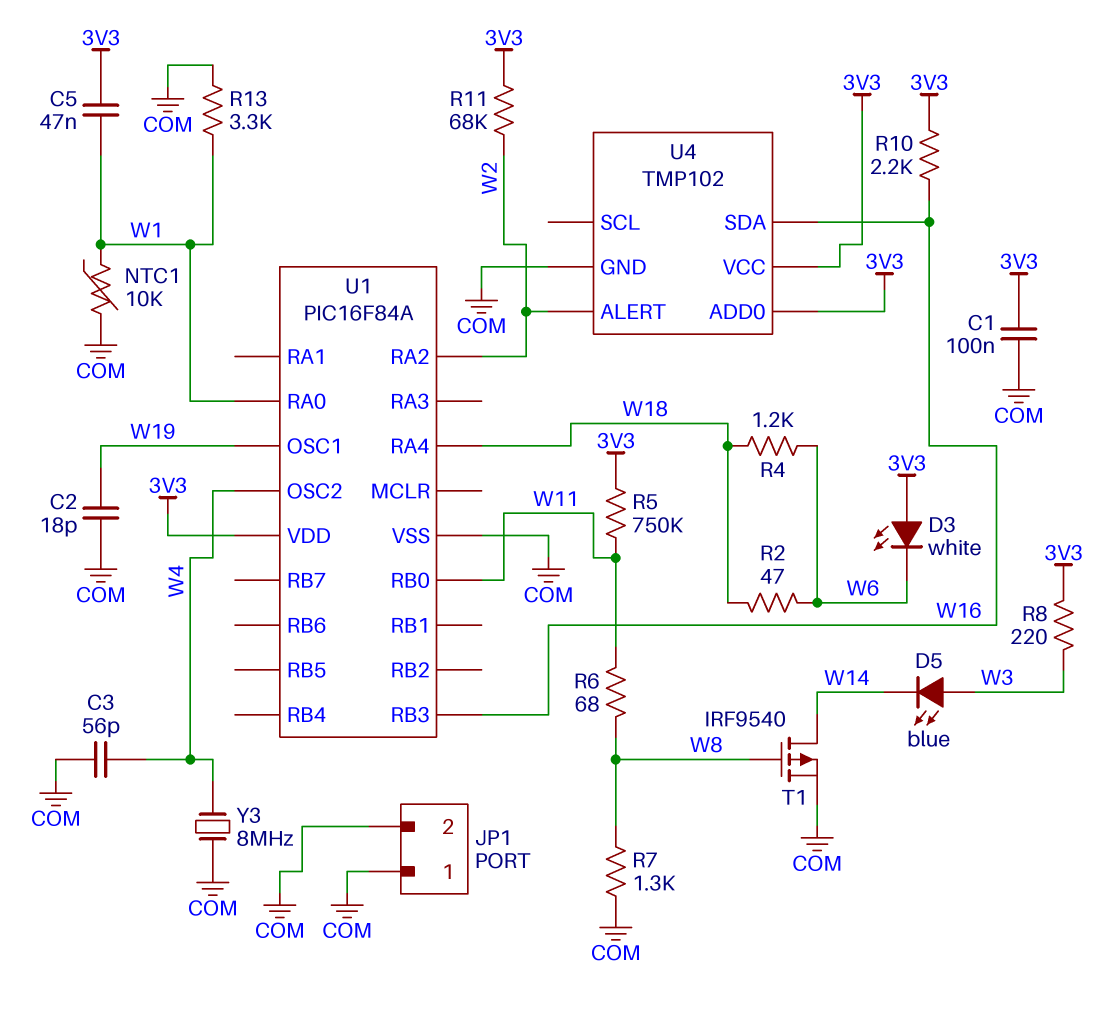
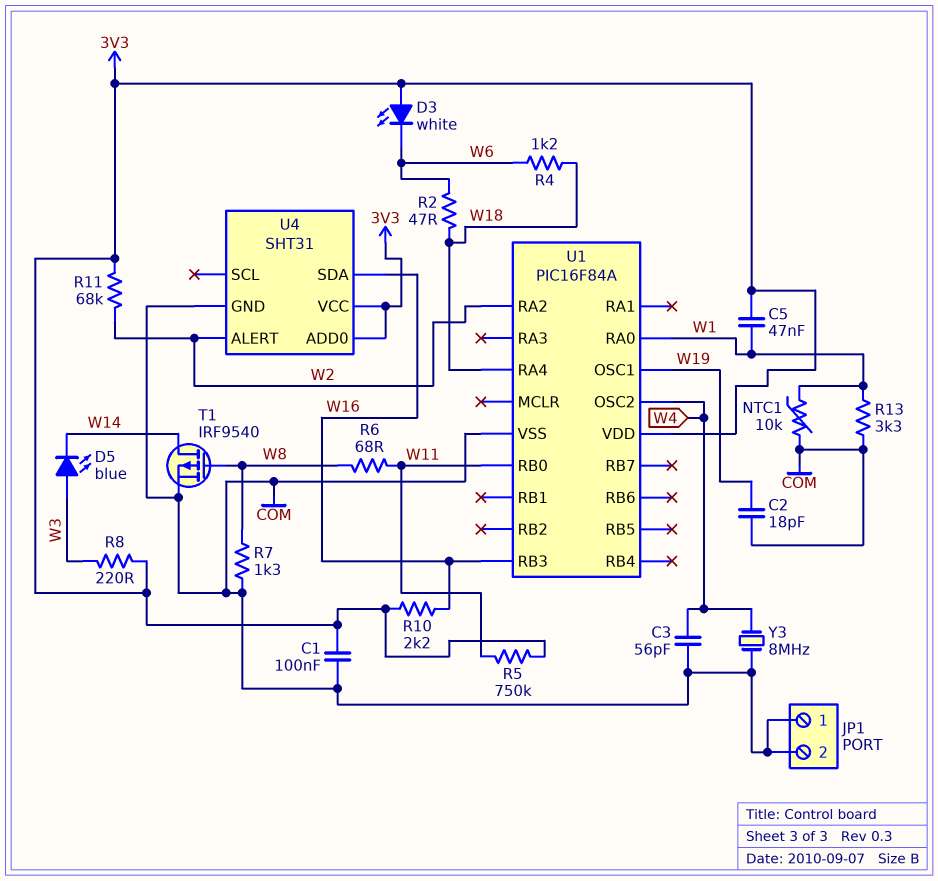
U4: TMP102 -> SHT31

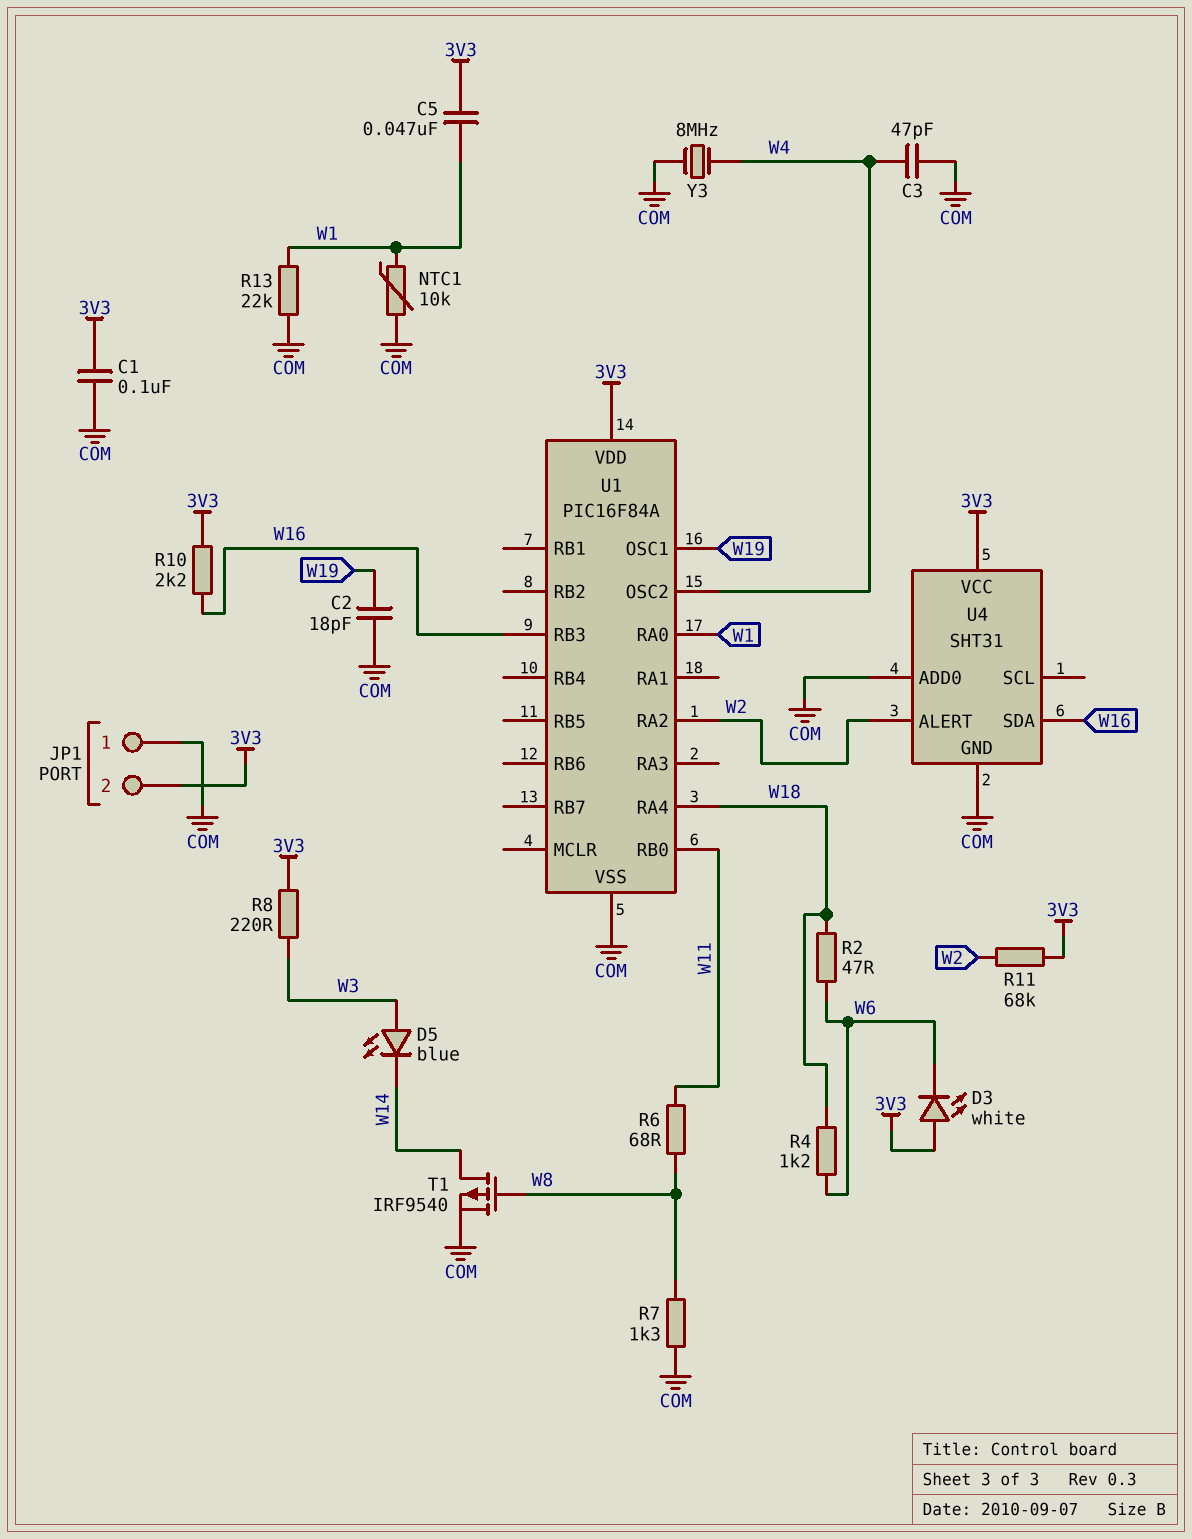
C3: 56pF (COM, W4) -> 47pF (COM, W4)
JP1 pin 2: COM -> 3V3
R5: 750k (3V3, W11) -> none
R13: 3.3k (COM, W1) -> 22k (COM, W1)
U4 pin ADD0: 3V3 -> COM

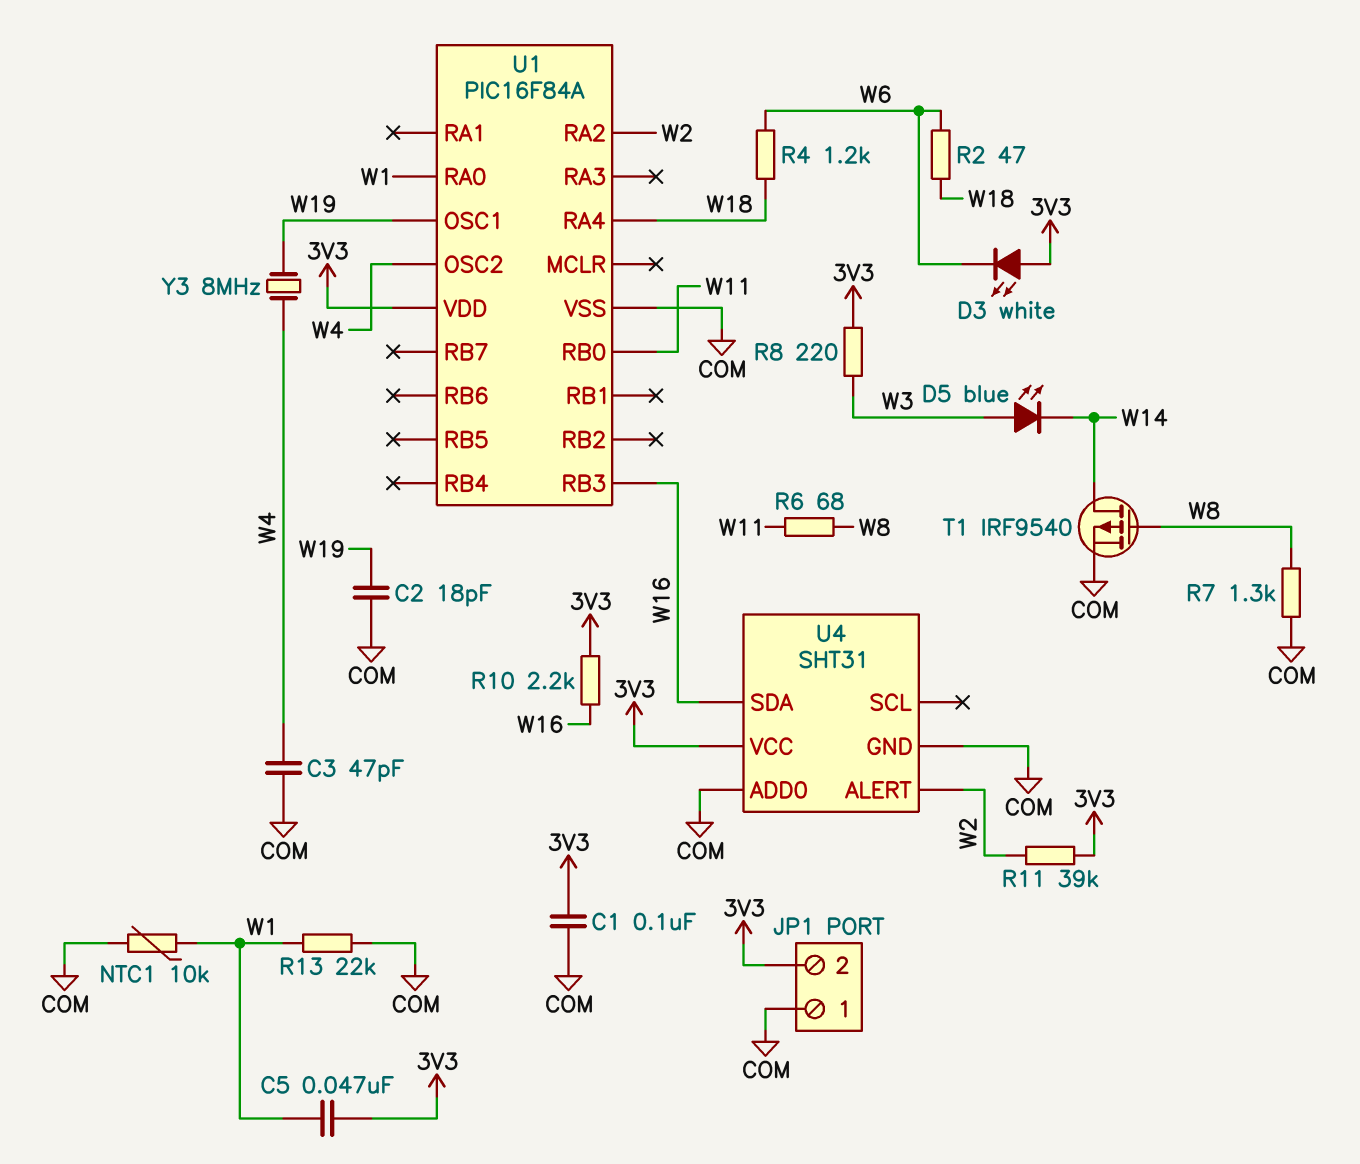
R11: 68k (3V3, W2) -> 39k (3V3, W2)
Y3: 8MHz (COM, W4) -> 8MHz (W4, W19)

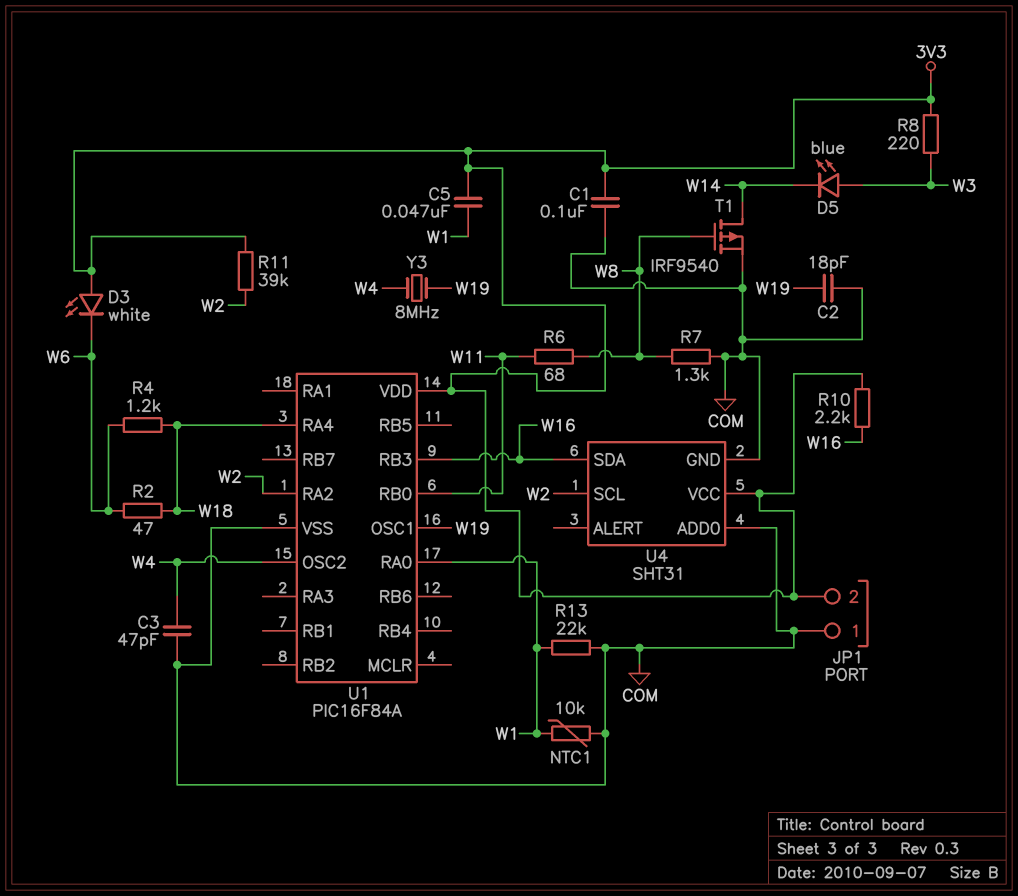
U4 pin ALERT: W2 -> none
U4 pin SCL: none -> W2

